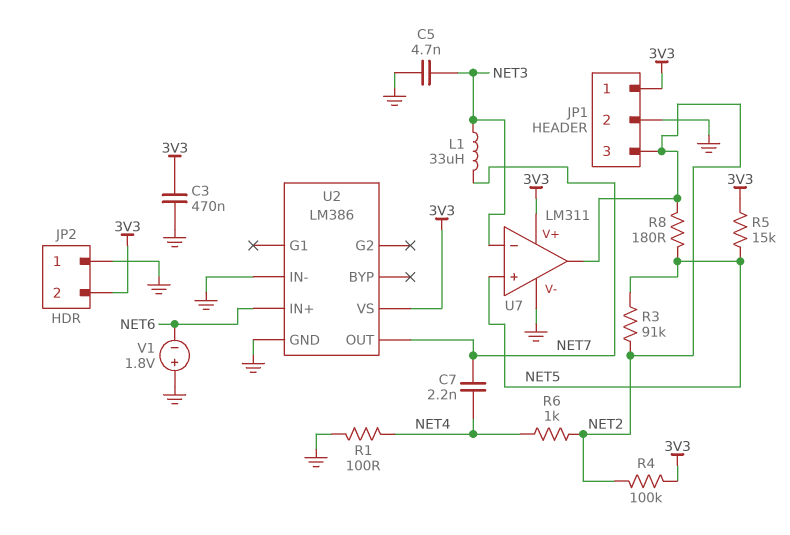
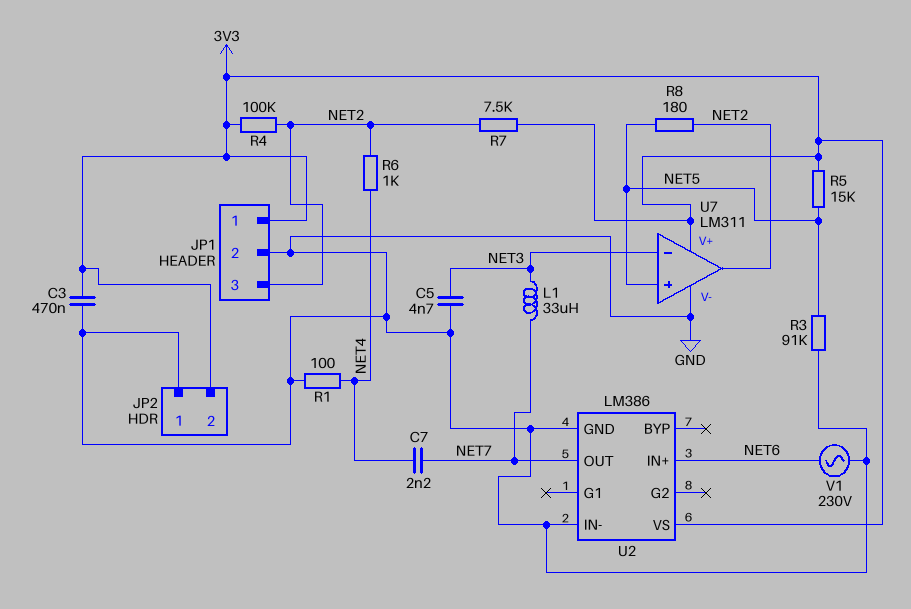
R3: 91k (NET2, NET5) -> 91k (GND, NET5)
R7: none -> 7.5k (3V3, NET2)
V1: 1.8V (plus GND, minus NET6) -> AC 230V (GND, NET6)

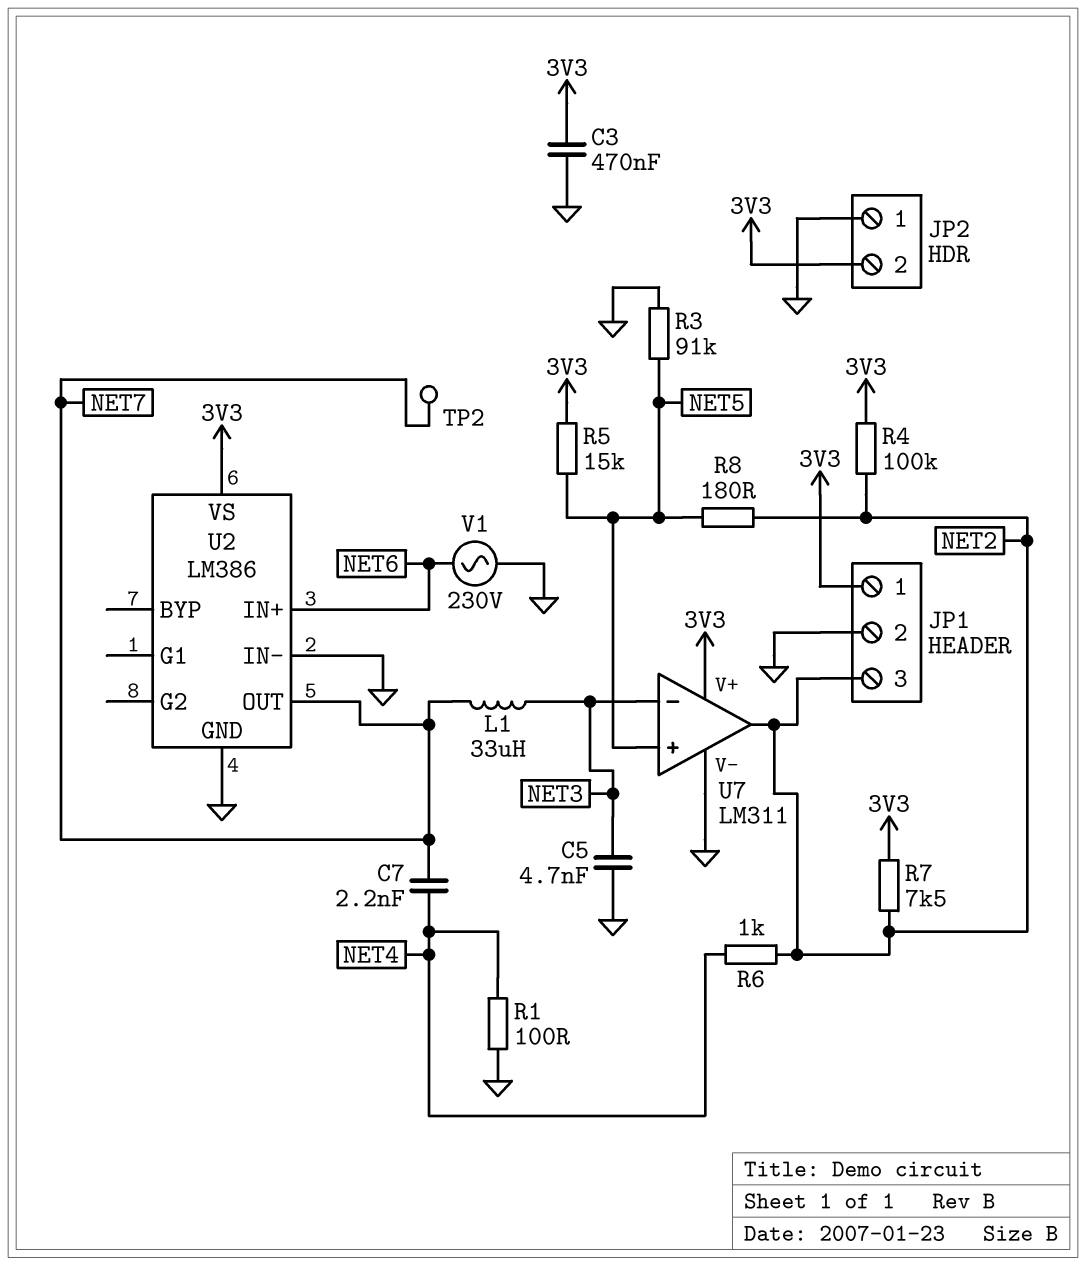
TP2: none -> test point (NET7)

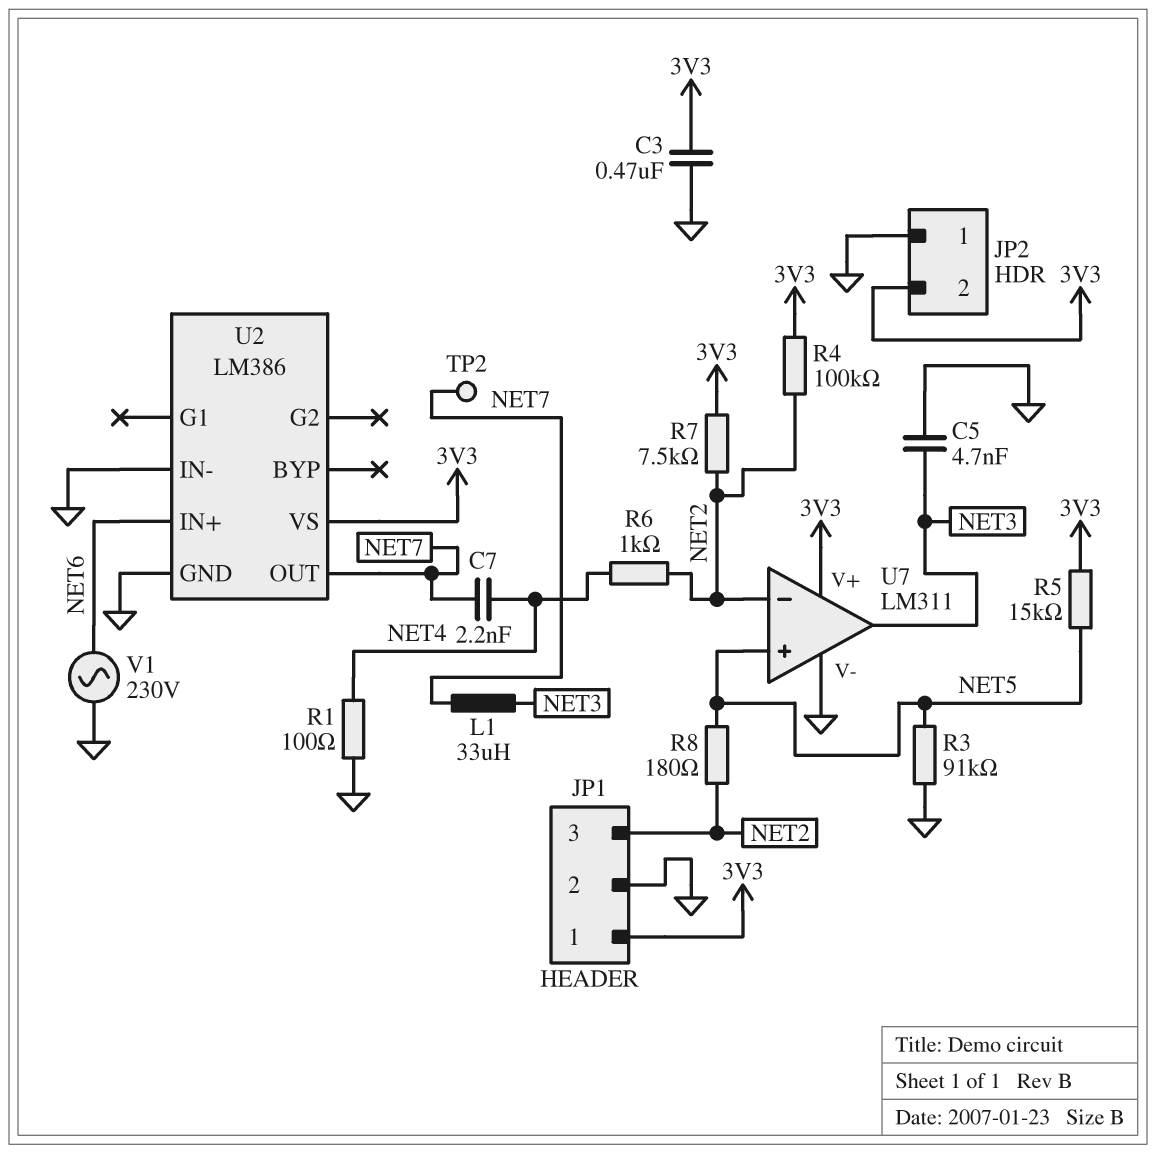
U7 pin in-: NET3 -> NET2
U7 pin out: NET2 -> NET3

